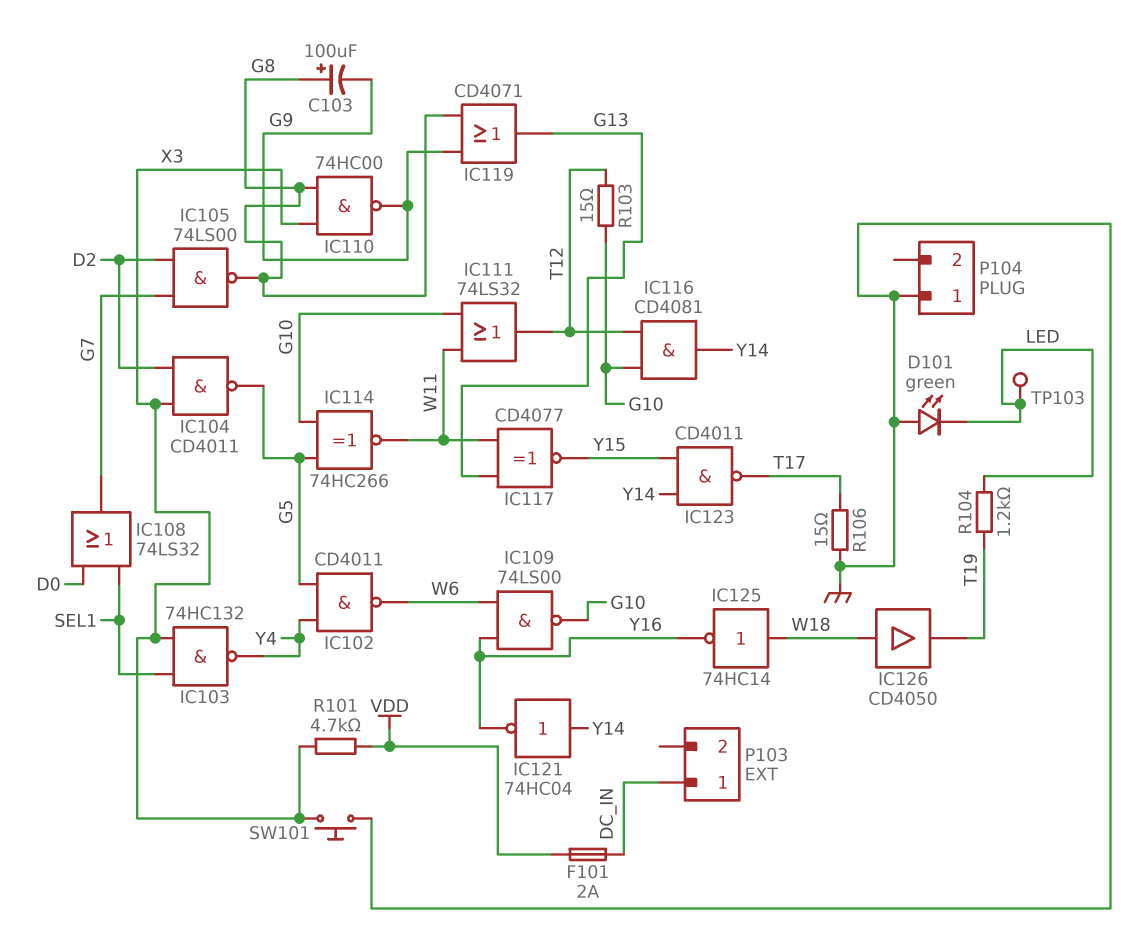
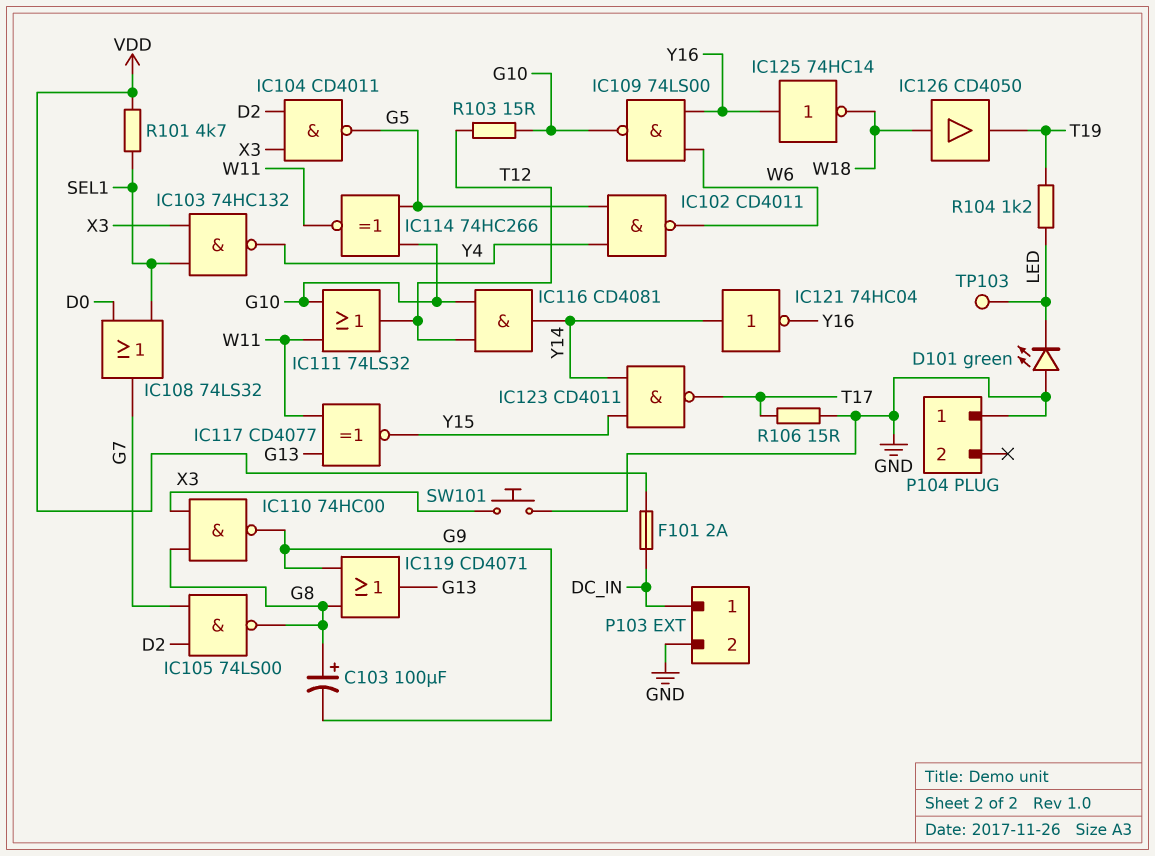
IC125: NOT 74HC14 (in W18, out Y16) -> NOT 74HC14 (in Y16, out W18)
P103 pin 2: none -> GND
R101: 4.7k (VDD, X3) -> 4.7k (SEL1, VDD)

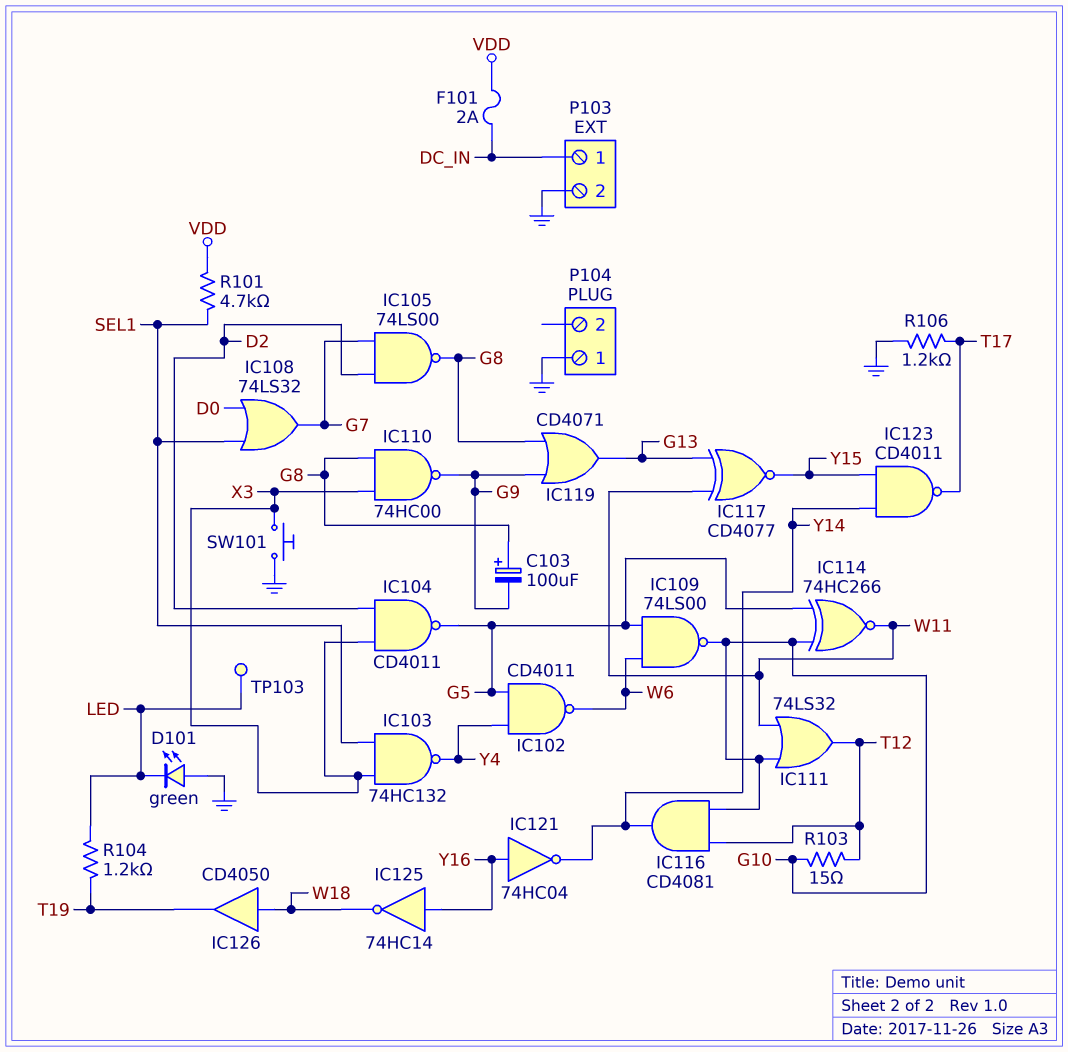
IC109: NAND 74LS00 (in W6, in Y16, out G10) -> NAND 74LS00 (in G5, in W6, out G10)
IC121: NOT 74HC04 (in Y14, out Y16) -> NOT 74HC04 (in Y16, out Y14)
R106: 15 (GND, T17) -> 1.2k (GND, T17)

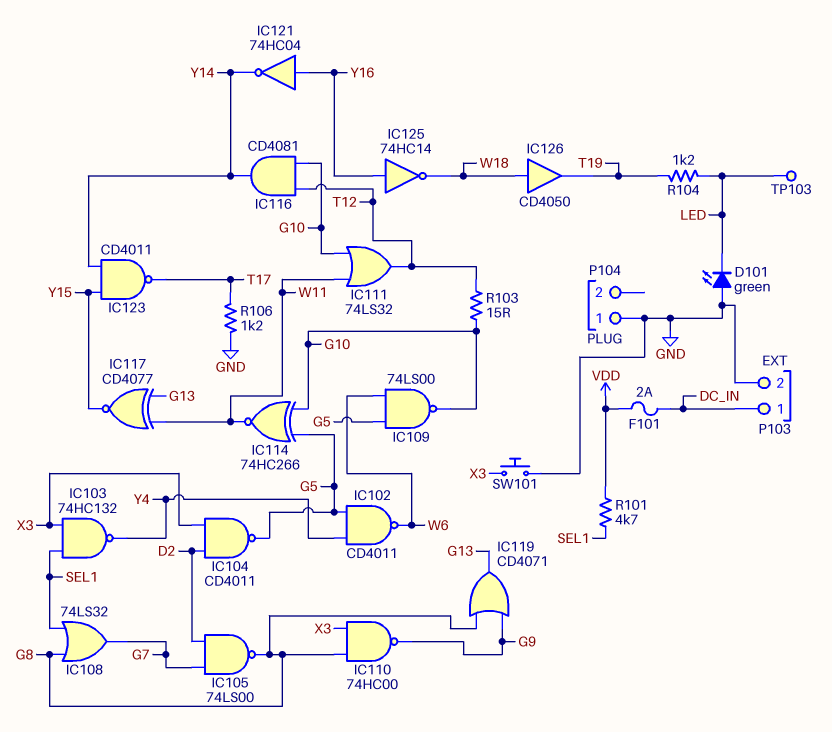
C103: 100uF (plus G8, minus G9) -> none
IC108: OR 74LS32 (in D0, in SEL1, out G7) -> OR 74LS32 (in G8, in SEL1, out G7)

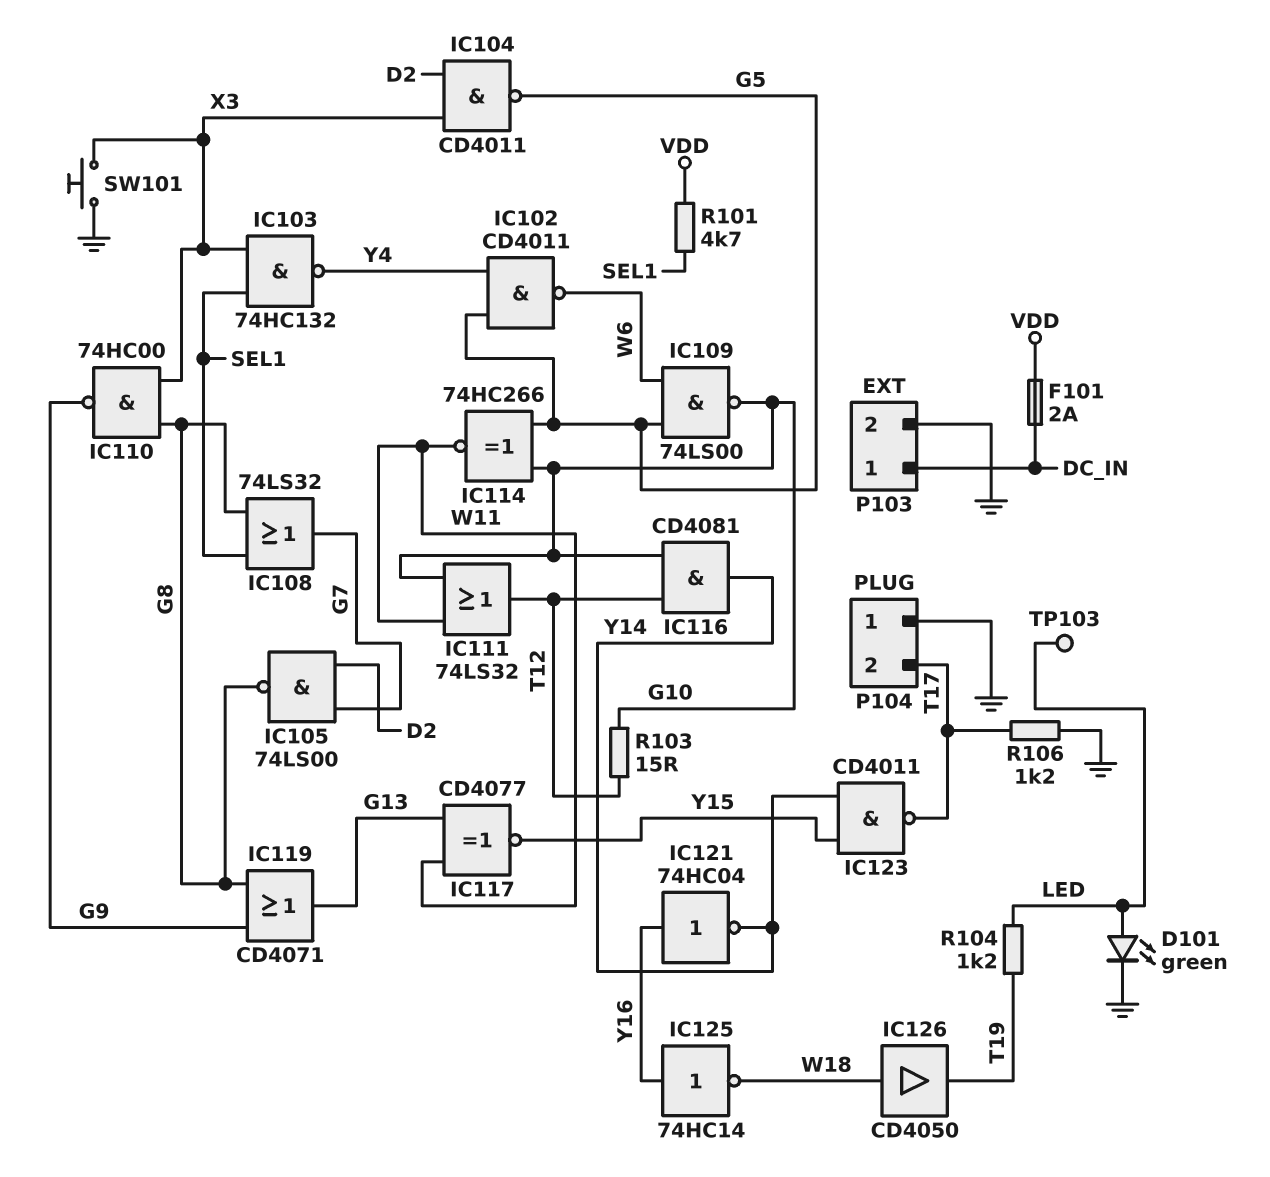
D101: LED green (A GND, K LED) -> LED green (A LED, K GND)
P104 pin 2: none -> T17

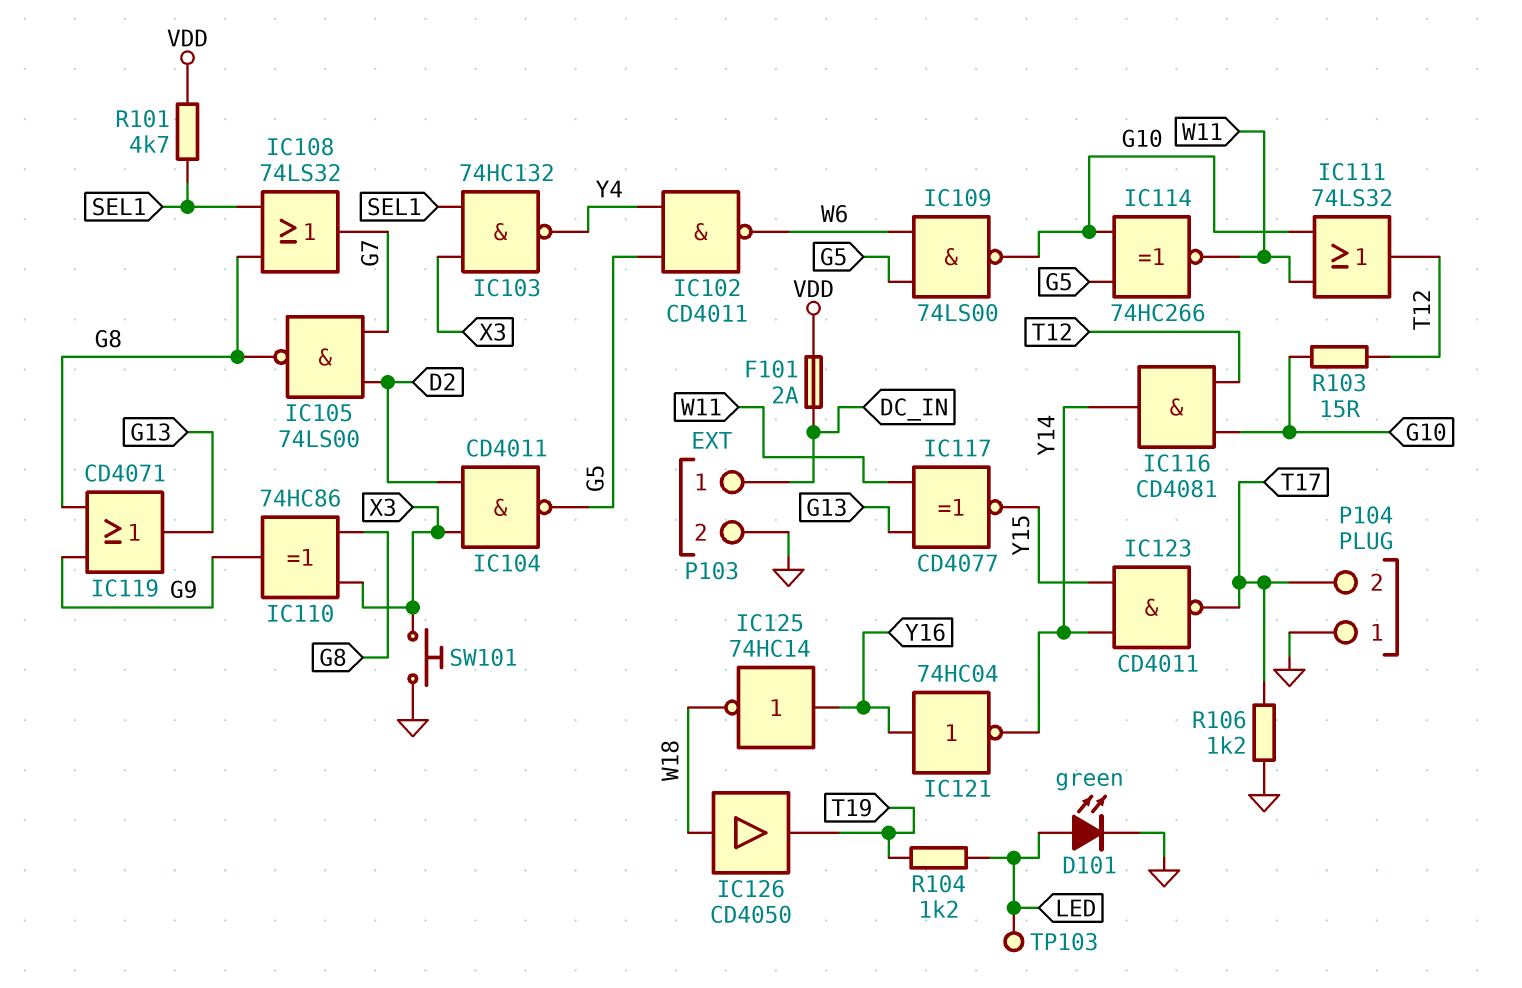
IC110: NAND 74HC00 (in G8, in X3, out G9) -> XOR 74HC86 (in G8, in X3, out G9)

